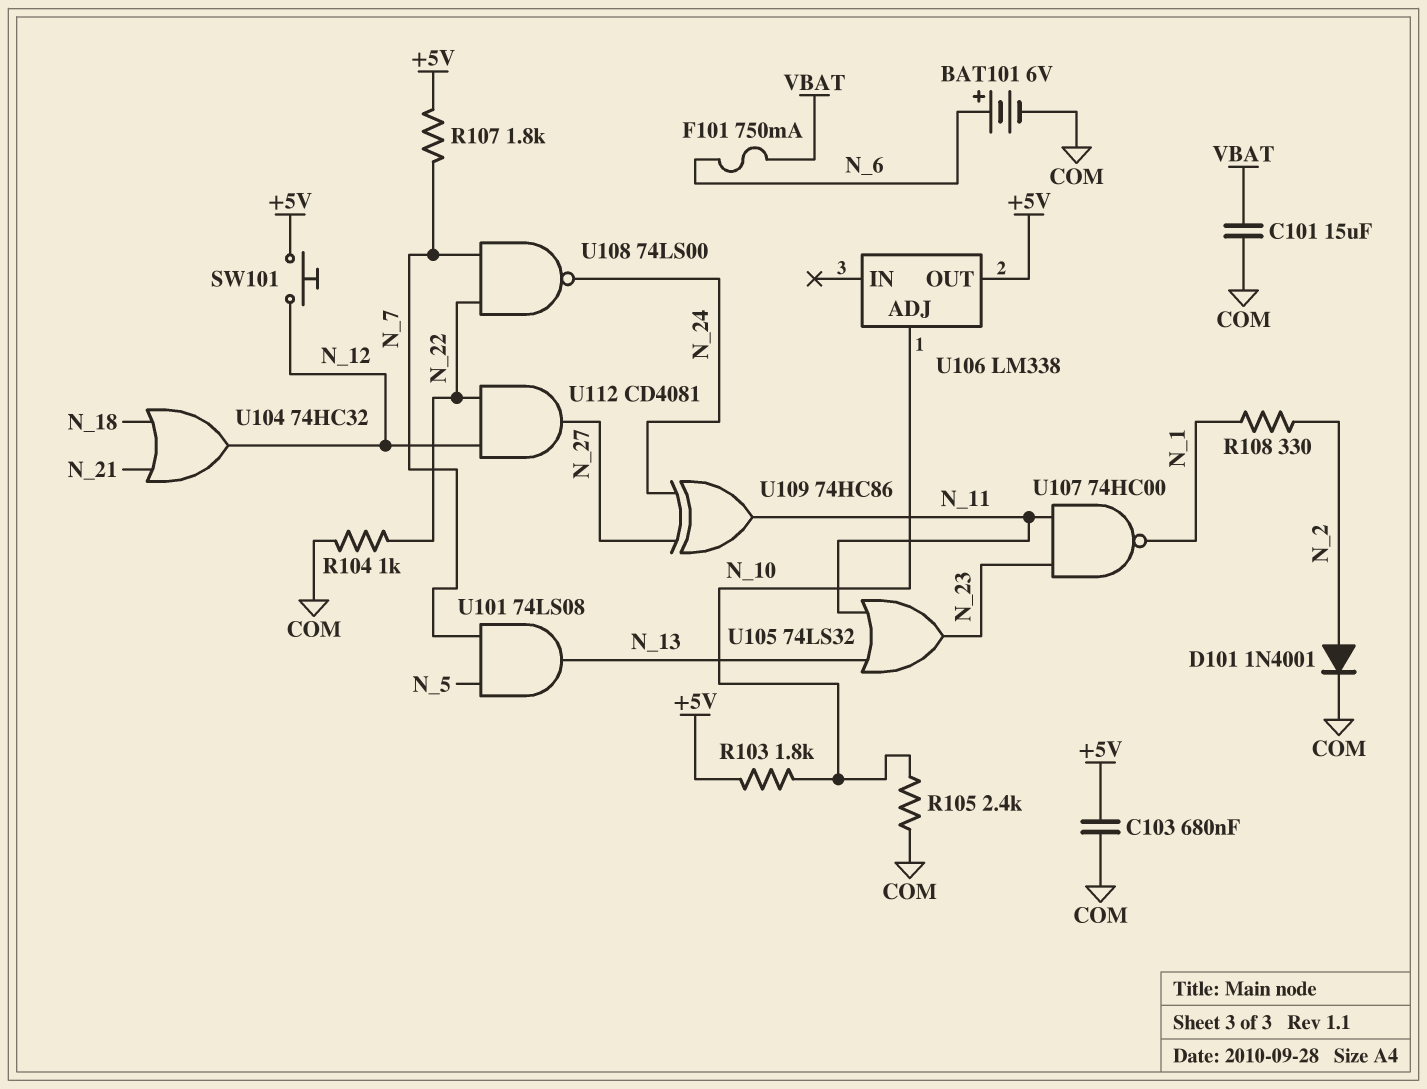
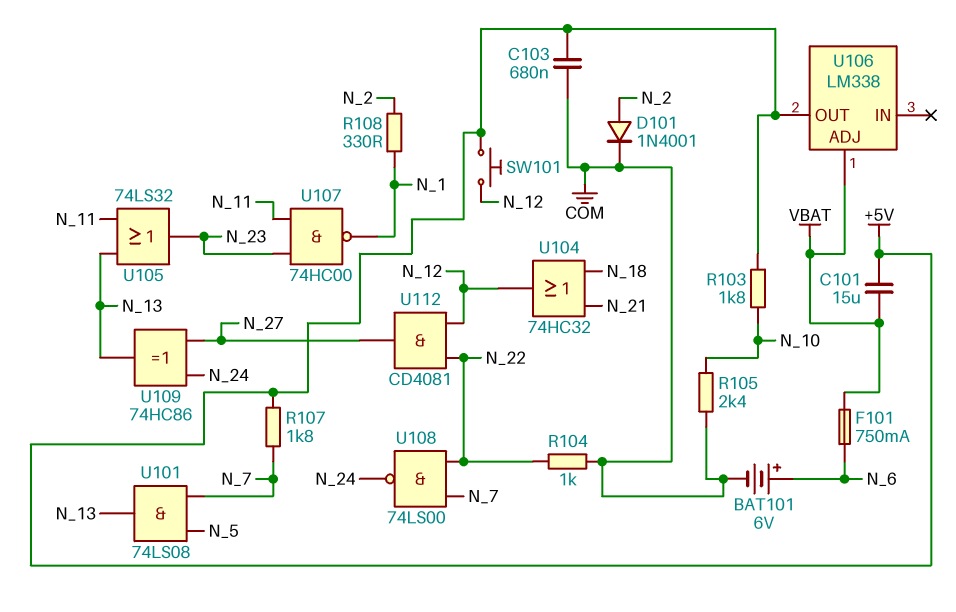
C101: 15uF (COM, VBAT) -> 15uF (+5V, VBAT)
U106 pin ADJ: N_10 -> VBAT
U109: XOR 74HC86 (in N_24, in N_27, out N_11) -> XOR 74HC86 (in N_24, in N_27, out N_13)

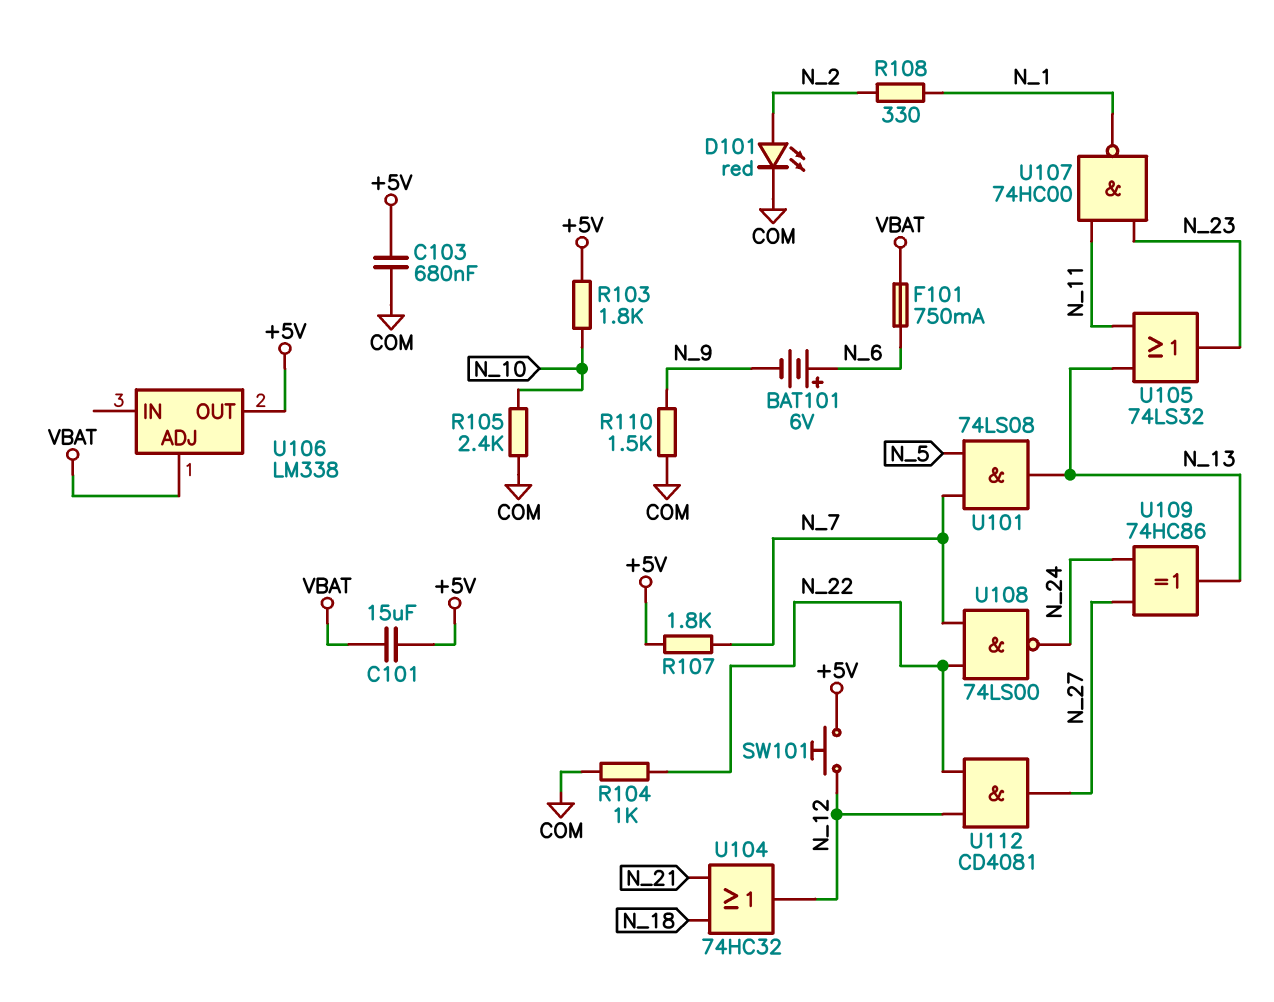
BAT101: 6V (plus N_6, minus COM) -> 6V (plus N_6, minus N_9)
D101: diode 1N4001 (A N_2, K COM) -> LED red (A N_2, K COM)
R110: none -> 1.5k (COM, N_9)

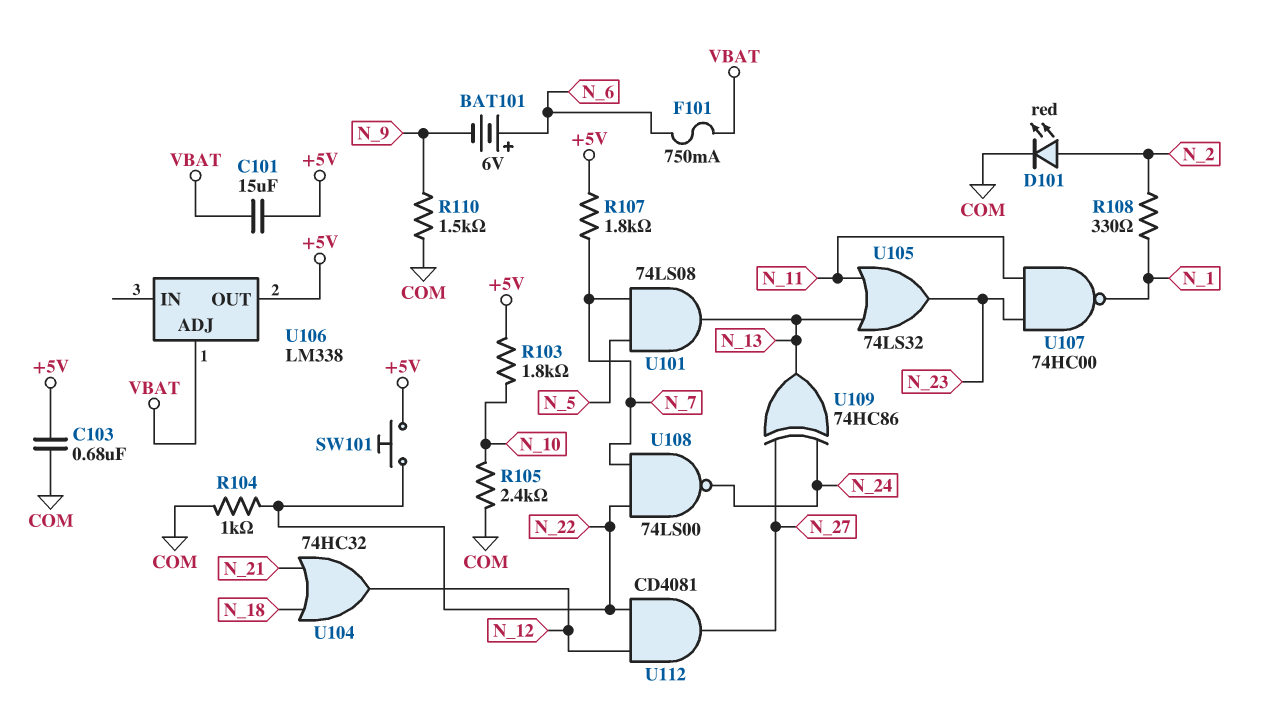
SW101: button (+5V, N_12) -> button (+5V, N_22)

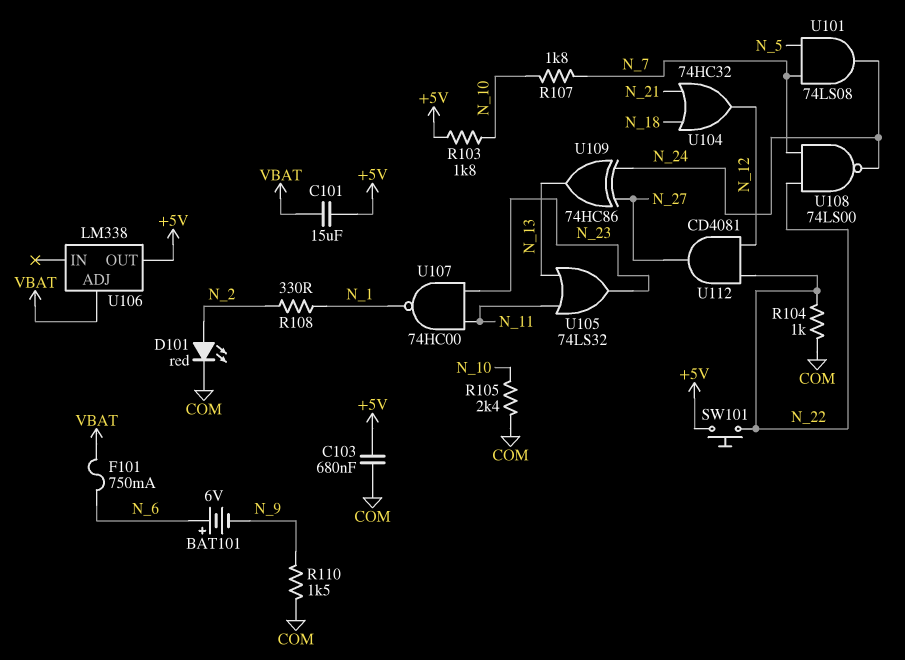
R107: 1.8k (+5V, N_7) -> 1.8k (N_7, N_10)
U101: AND 74LS08 (in N_5, in N_7, out N_13) -> AND 74LS08 (in N_5, in N_7, out N_24)

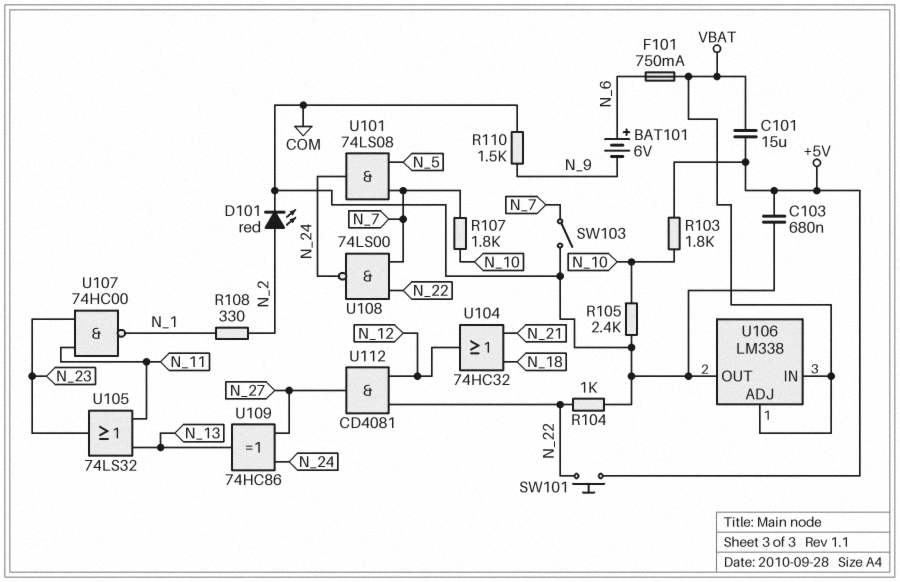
SW103: none -> switch (COM, N_7)
U106 pin IN: none -> VBAT
U106 pin OUT: +5V -> COM

